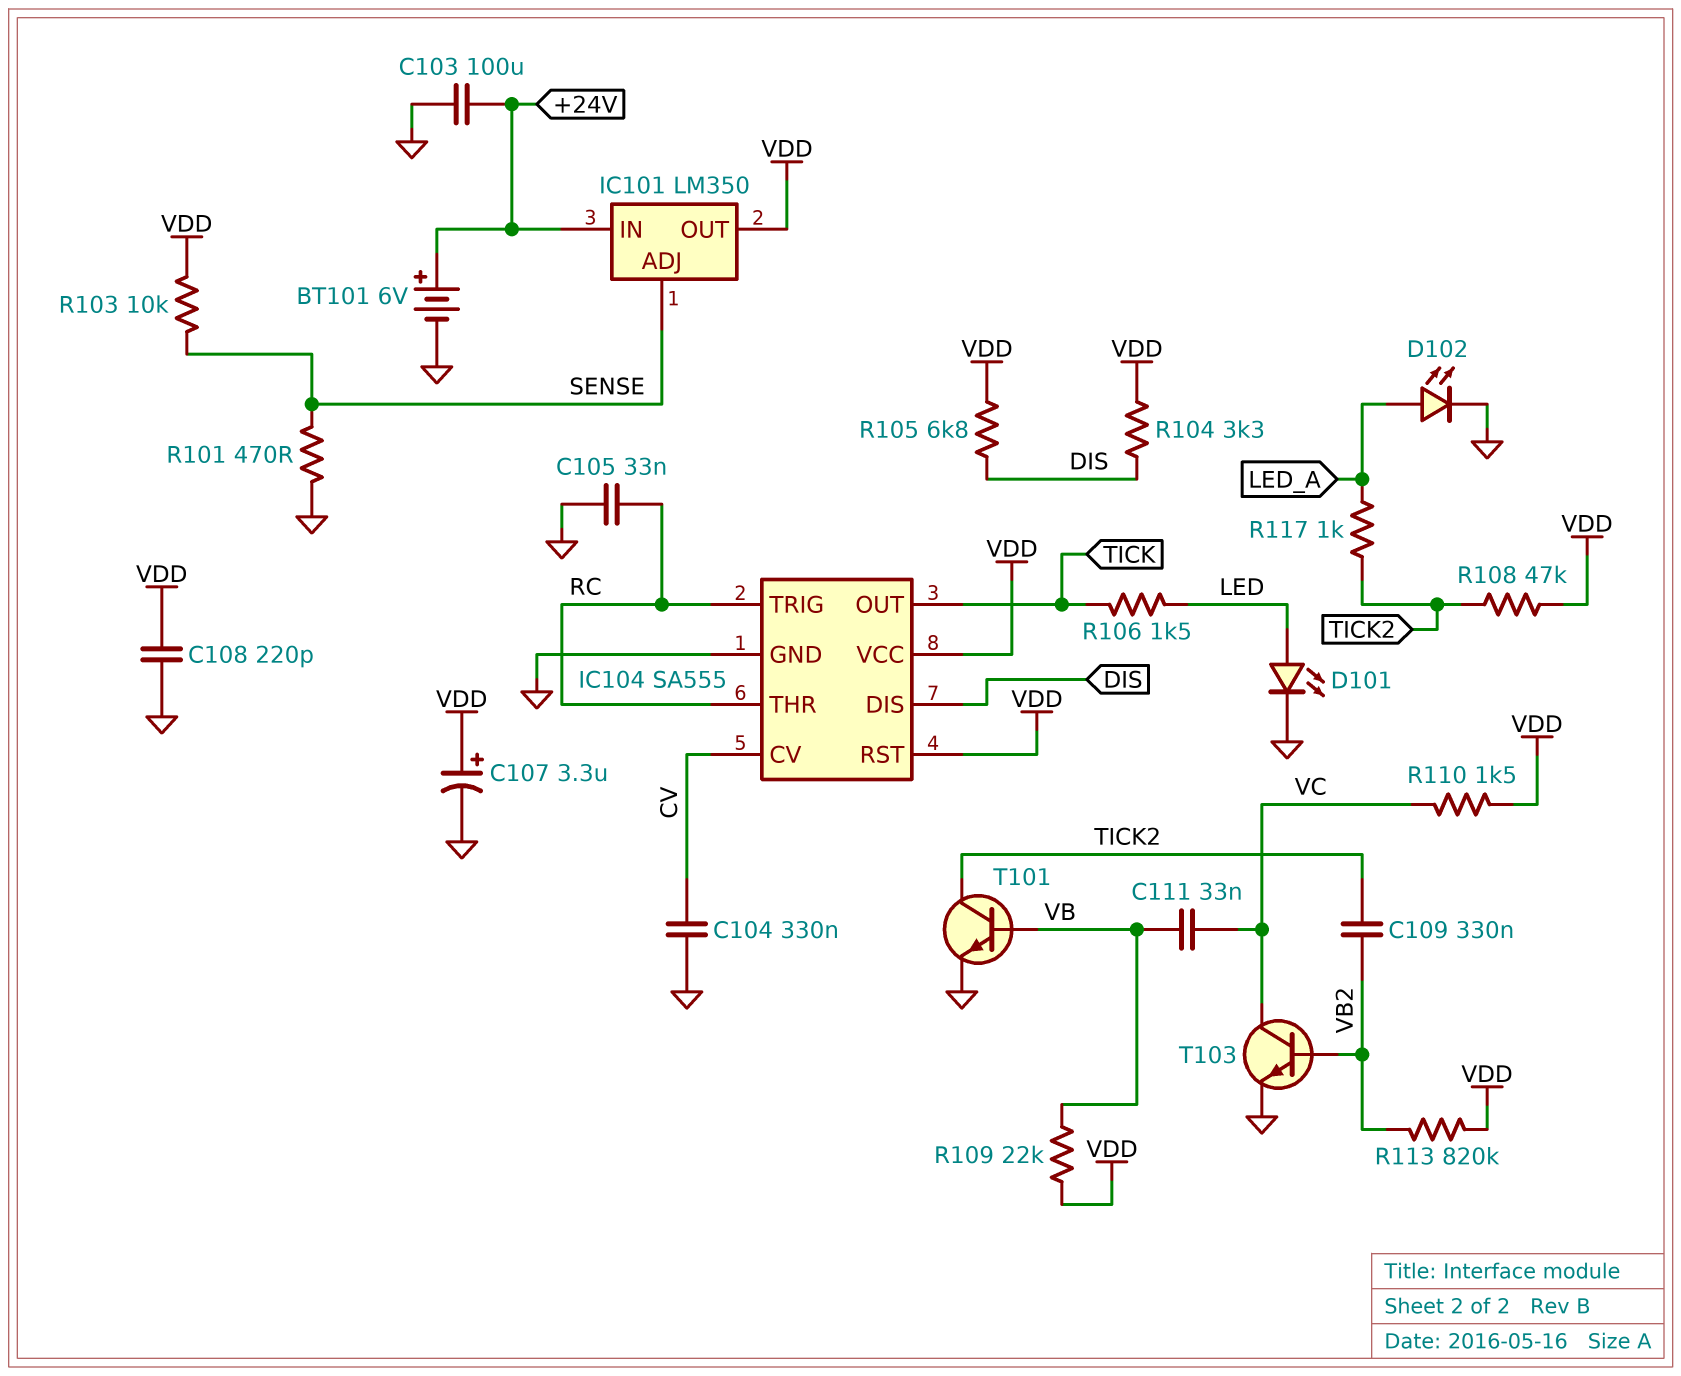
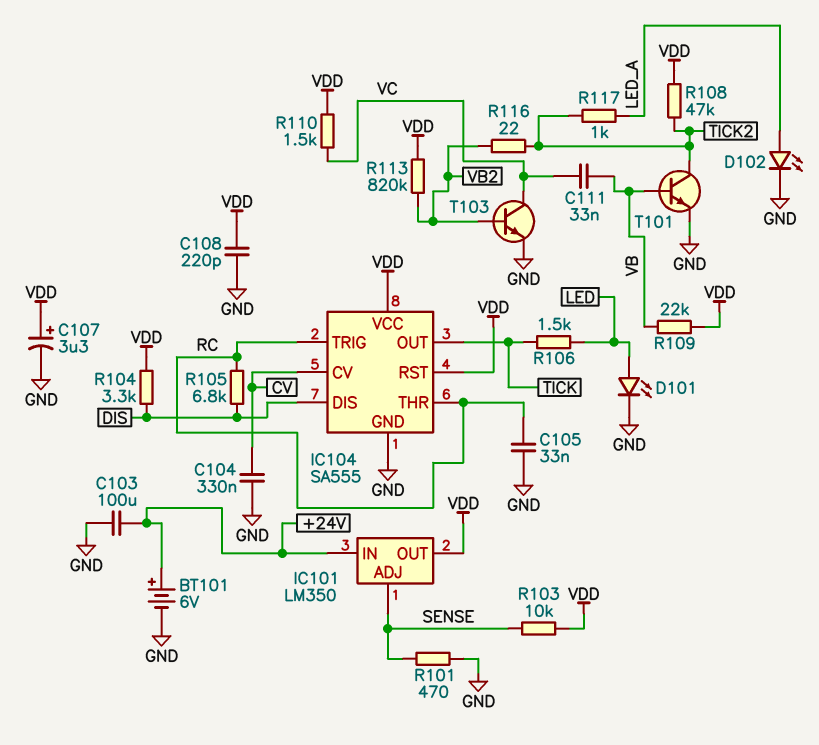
C109: 330nF (TICK2, VB2) -> none
R105: 6.8k (DIS, VDD) -> 6.8k (DIS, RC)
R116: none -> 22 (TICK2, VB2)

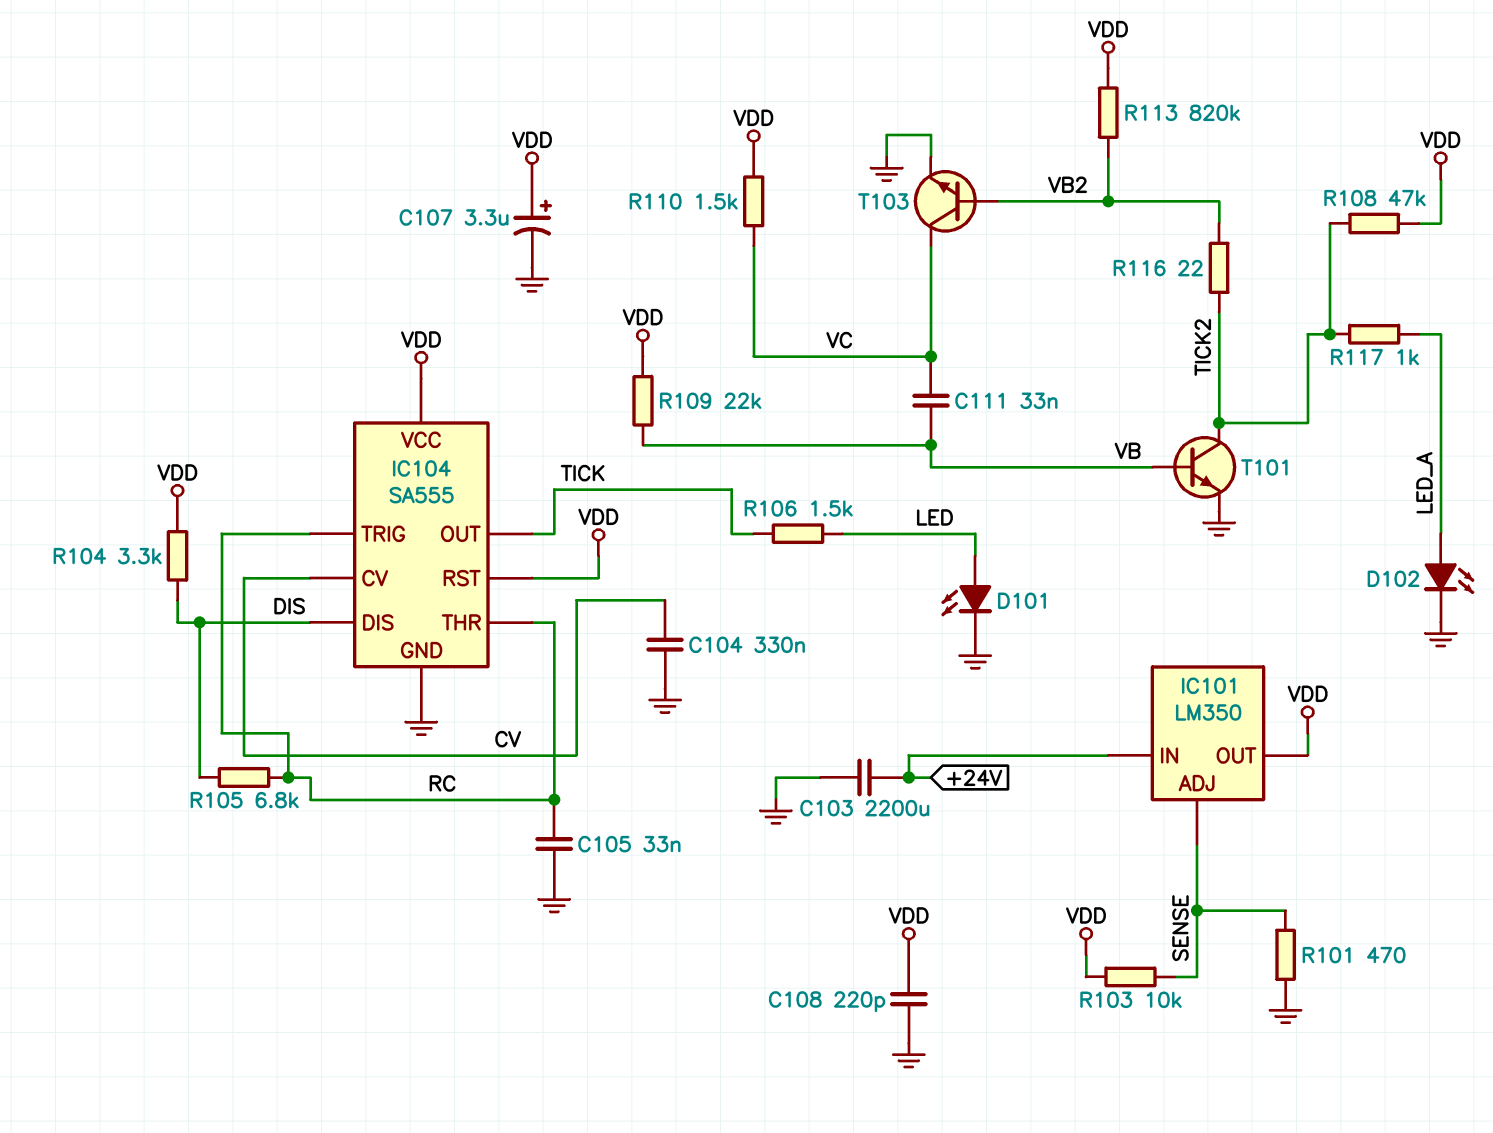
BT101: 6V (plus +24V, minus GND) -> none
C103: 100uF (+24V, GND) -> 2200uF (+24V, GND)

